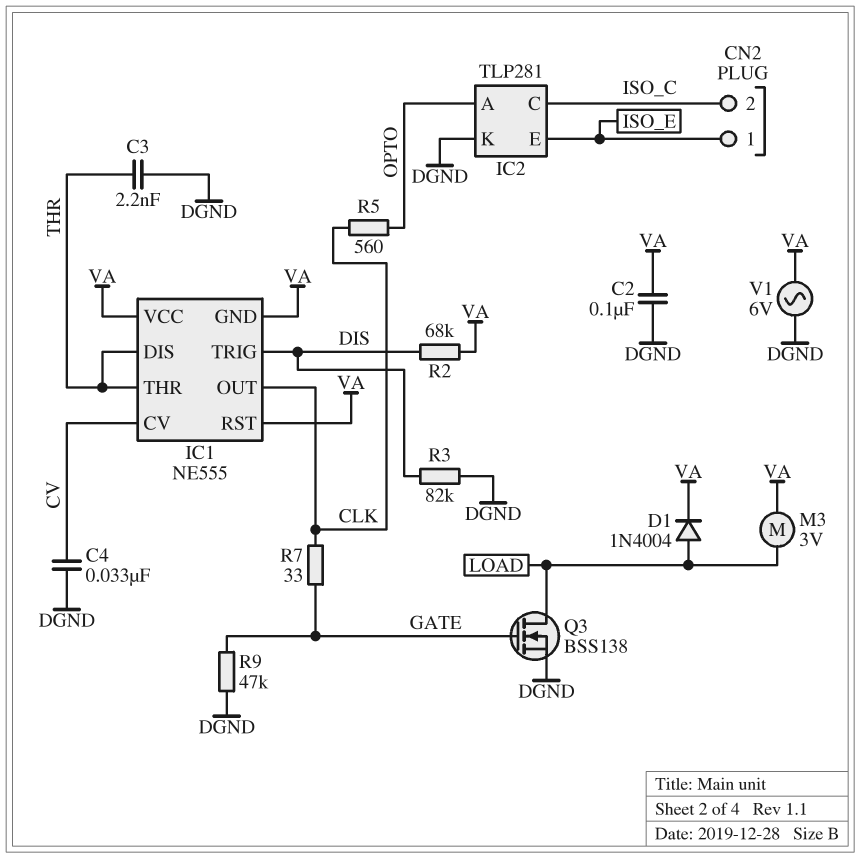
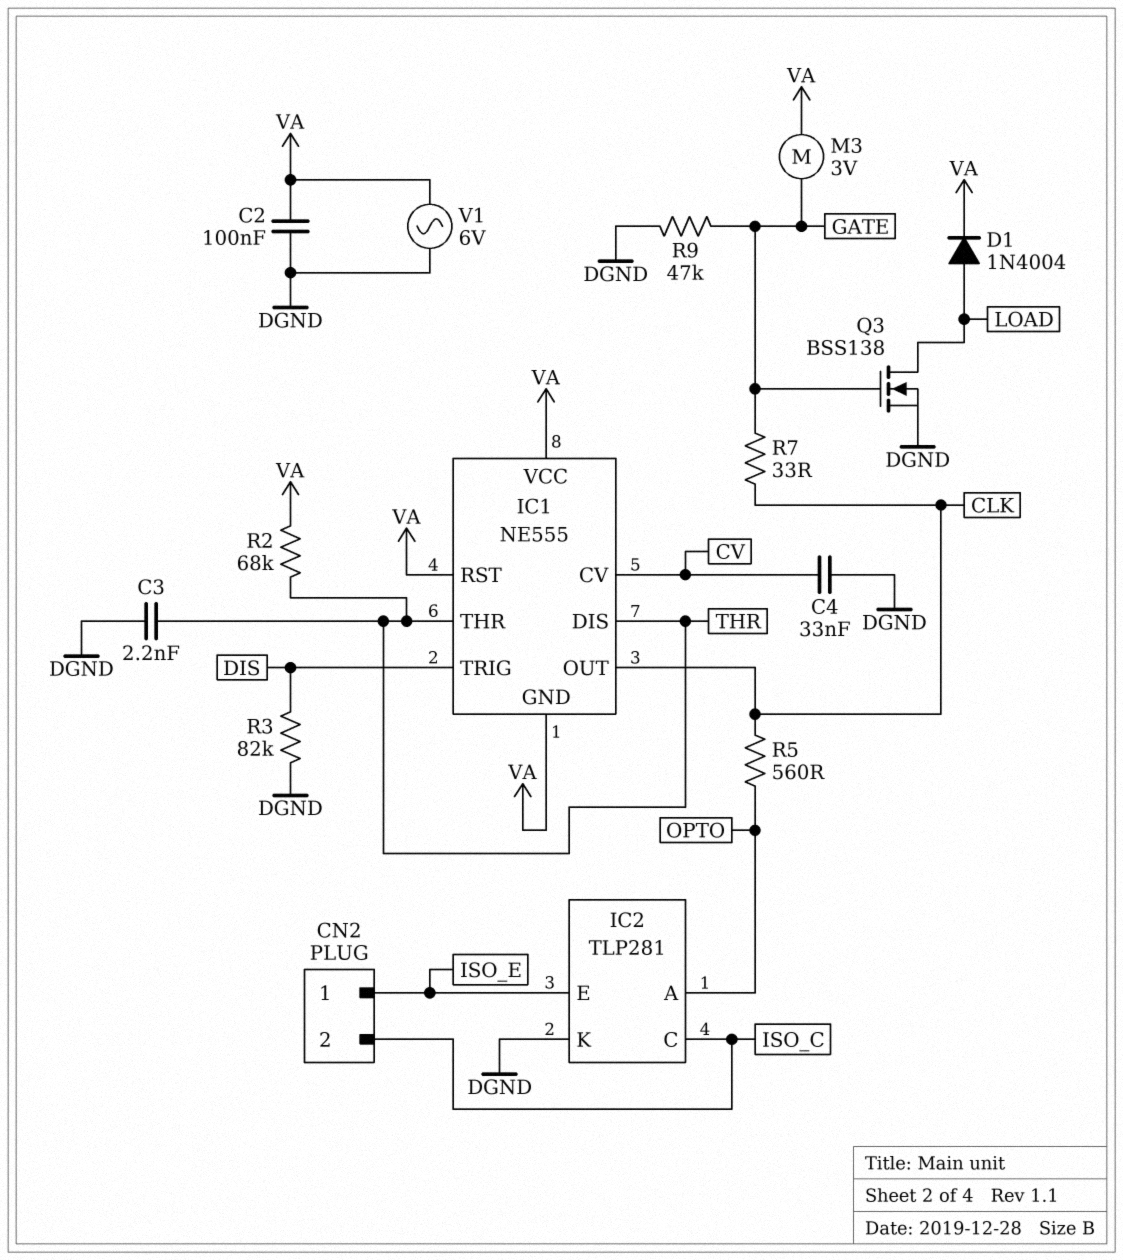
M3: motor 3V (LOAD, VA) -> motor 3V (GATE, VA)
R2: 68k (DIS, VA) -> 68k (THR, VA)

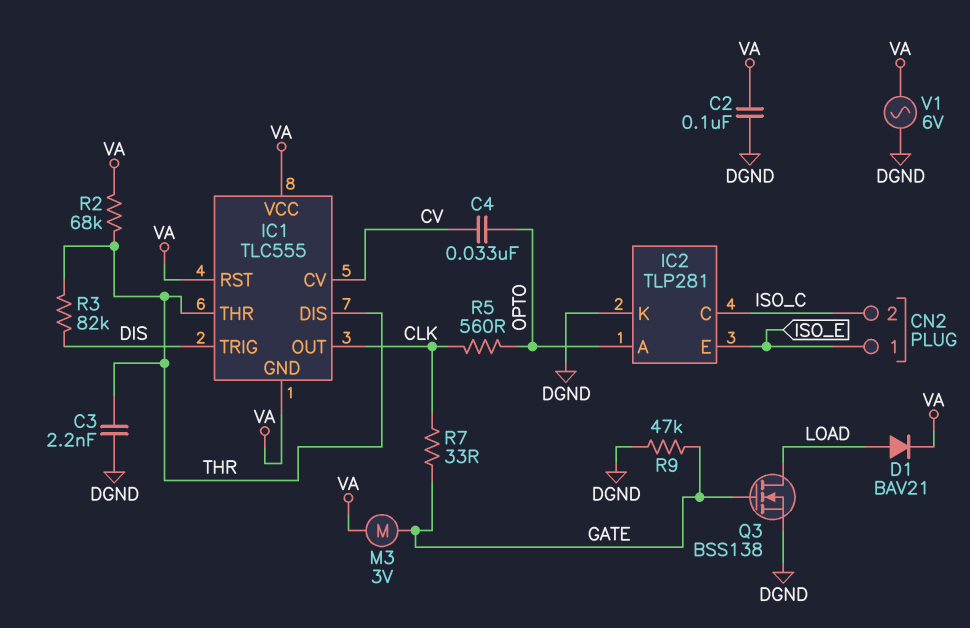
C4: 33nF (CV, DGND) -> 33nF (CV, OPTO)
D1: diode 1N4004 (A LOAD, K VA) -> diode BAV21 (A LOAD, K VA)
IC1: NE555 -> TLC555
R3: 82k (DGND, DIS) -> 82k (DIS, THR)

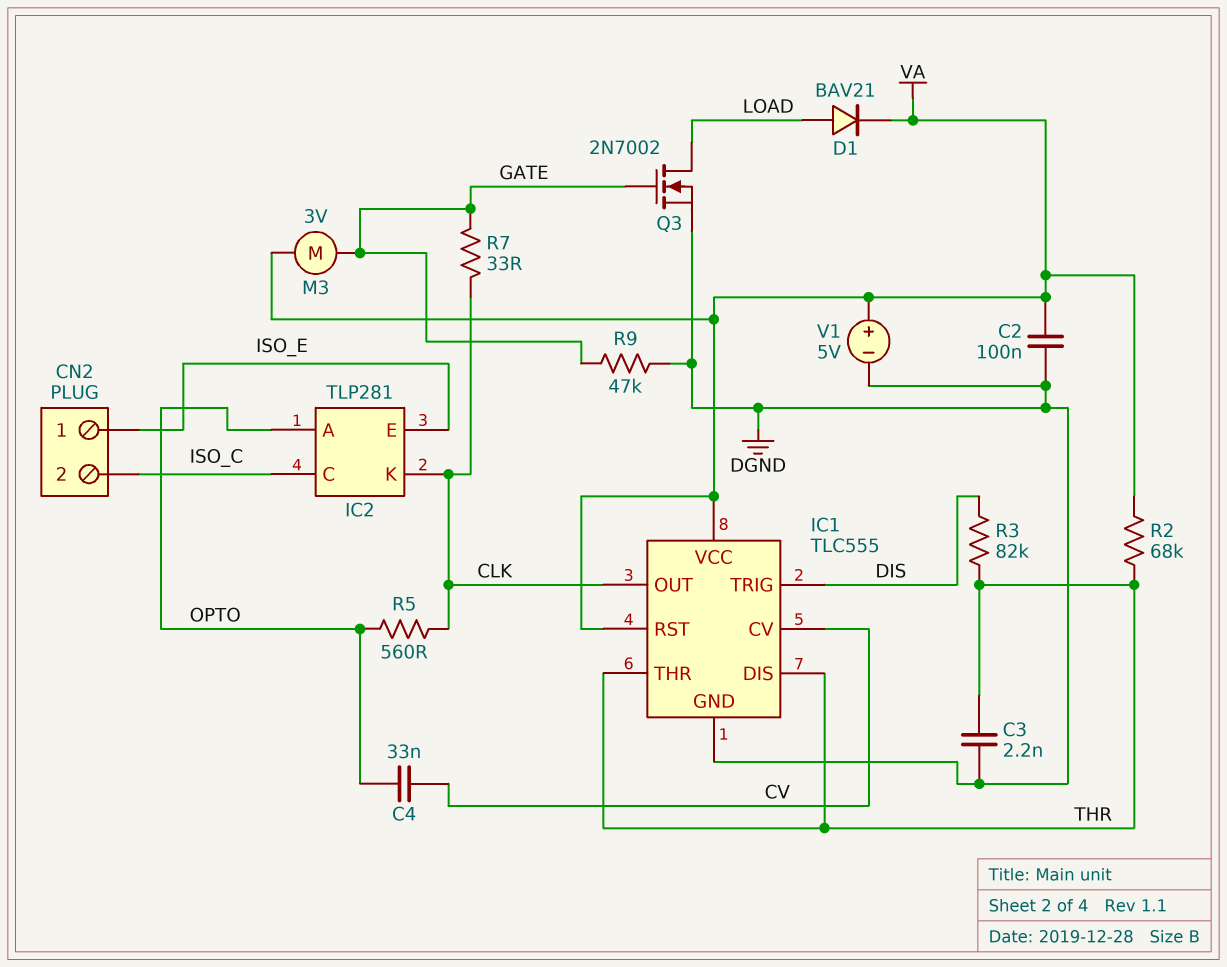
IC1 pin GND: VA -> DGND
IC2 pin K: DGND -> CLK
Q3: NMOS BSS138 (G GATE, D LOAD, S DGND) -> NMOS 2N7002 (G GATE, D LOAD, S DGND)
V1: AC 6V (DGND, VA) -> 5V (plus VA, minus DGND)

